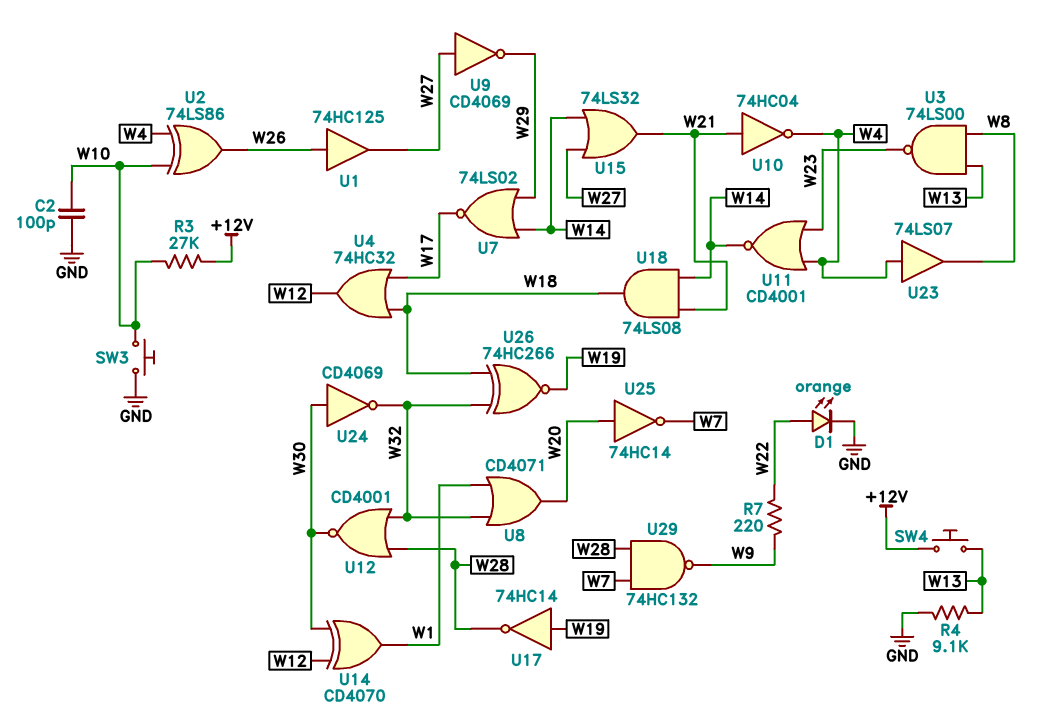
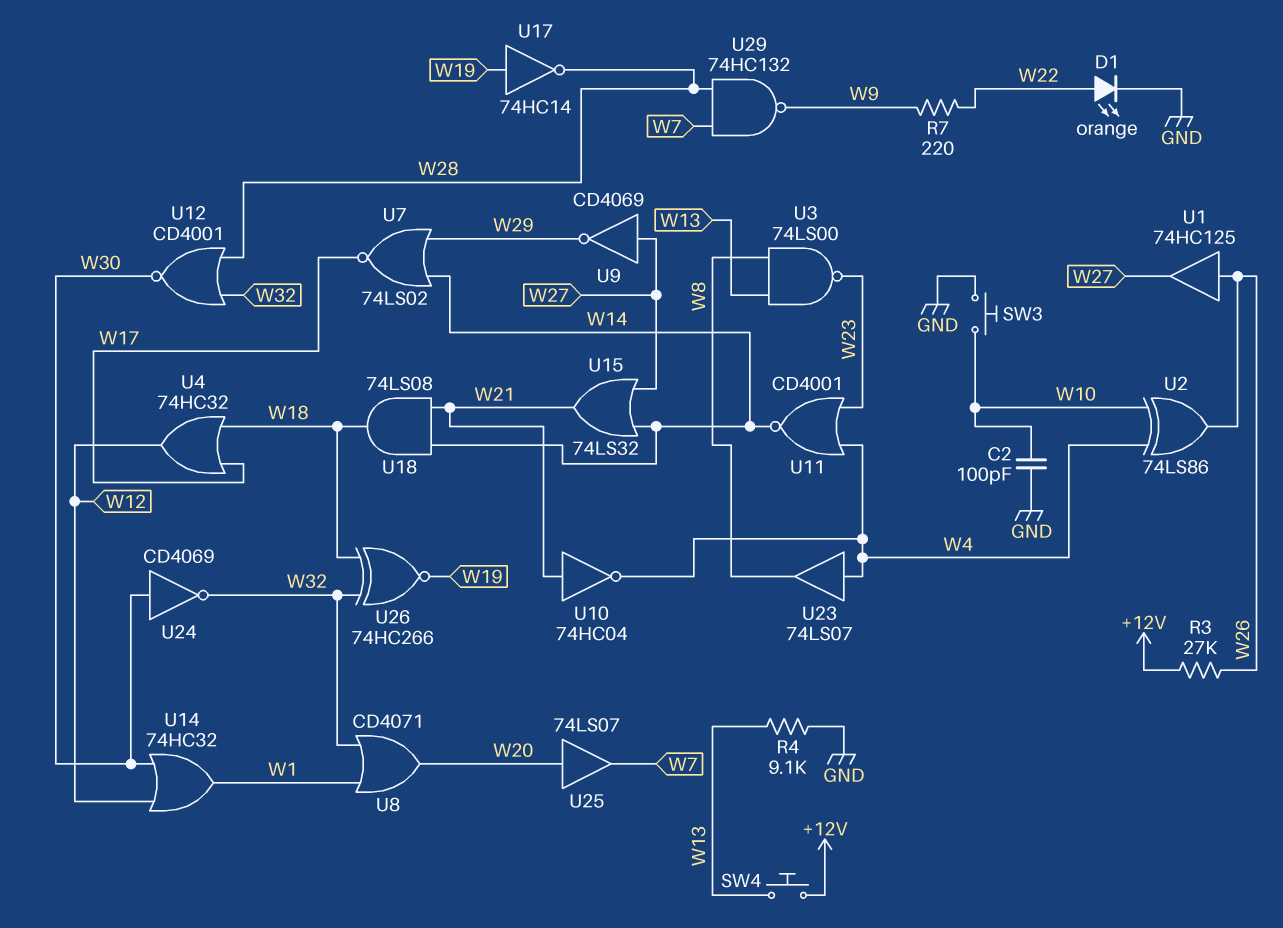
R3: 27k (+12V, W10) -> 27k (+12V, W26)
U14: XOR CD4070 (in W12, in W30, out W1) -> OR 74HC32 (in W12, in W30, out W1)
U25: NOT 74HC14 (in W20, out W7) -> buffer 74LS07 (in W20, out W7)

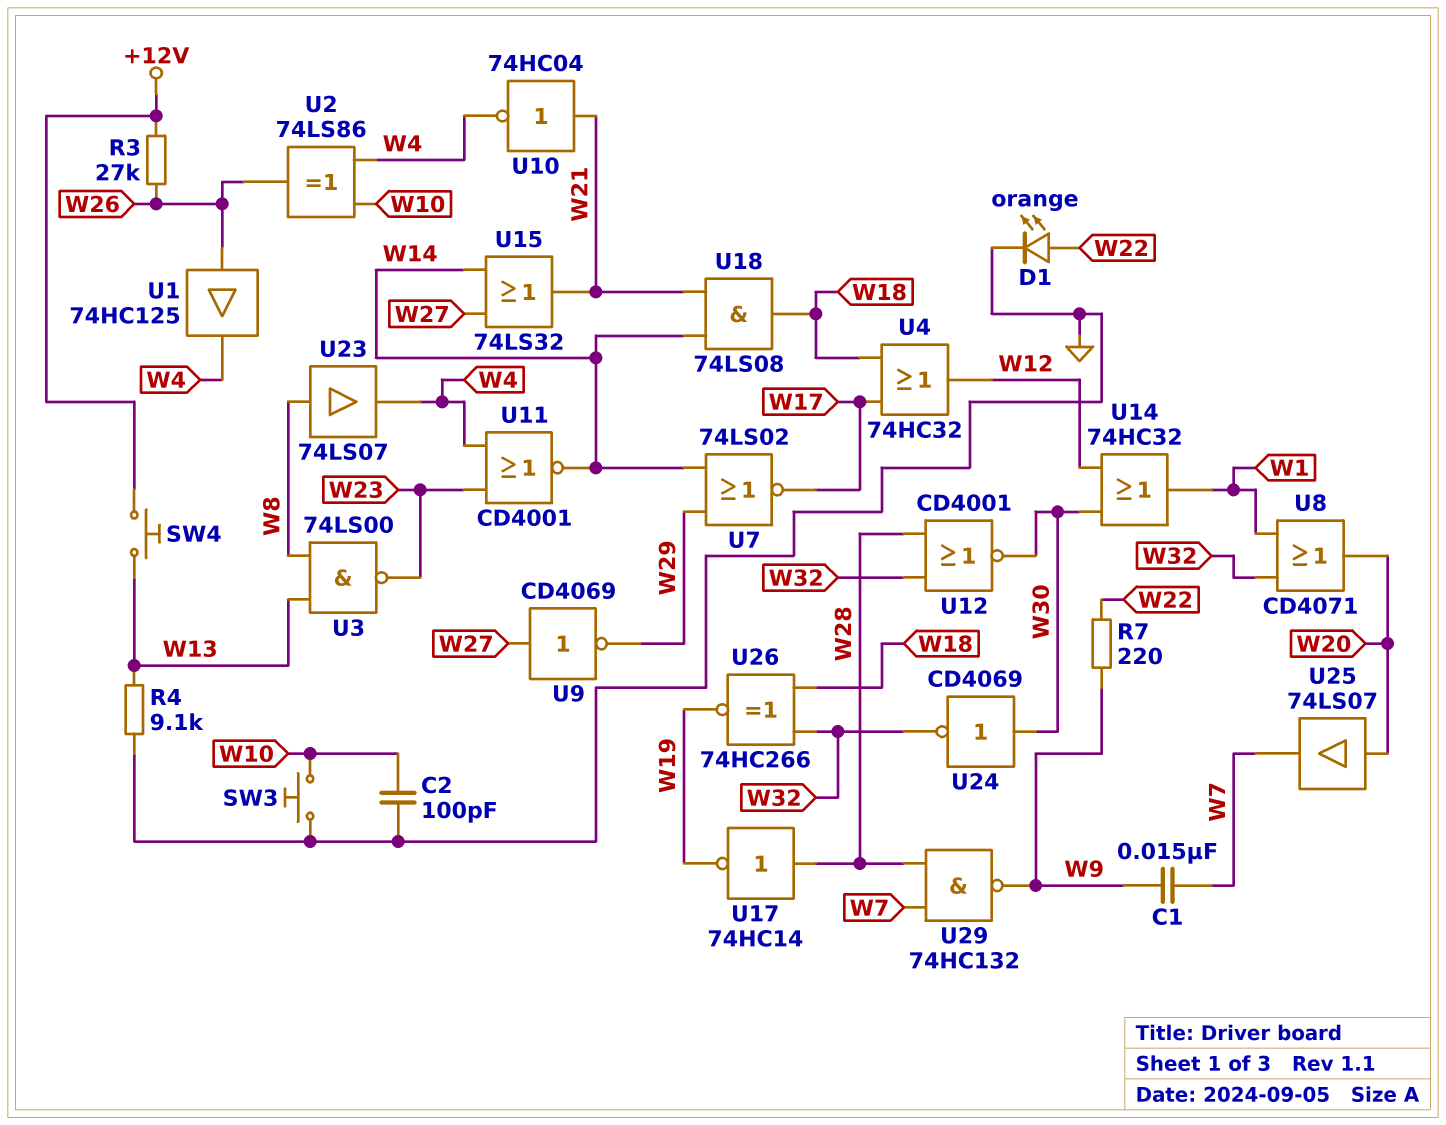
C1: none -> 15nF (W7, W9)
U1: buffer 74HC125 (in W26, out W27) -> buffer 74HC125 (in W26, out W4)
U17: NOT 74HC14 (in W19, out W28) -> NOT 74HC14 (in W28, out W19)
U23: buffer 74LS07 (in W4, out W8) -> buffer 74LS07 (in W8, out W4)

